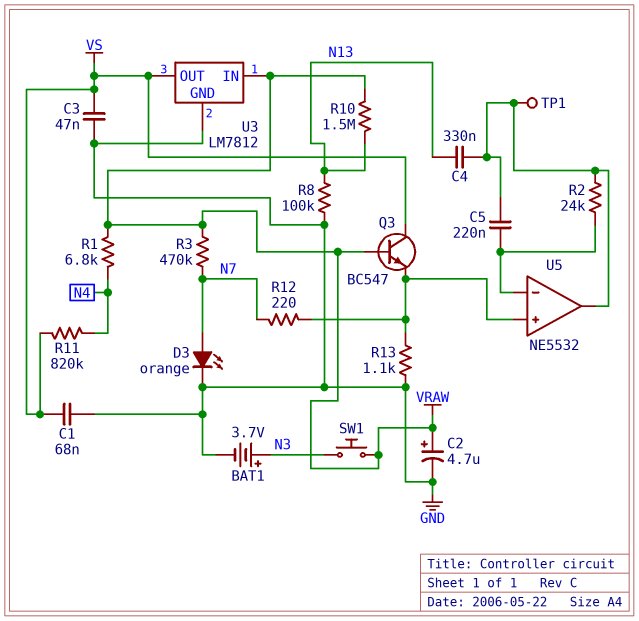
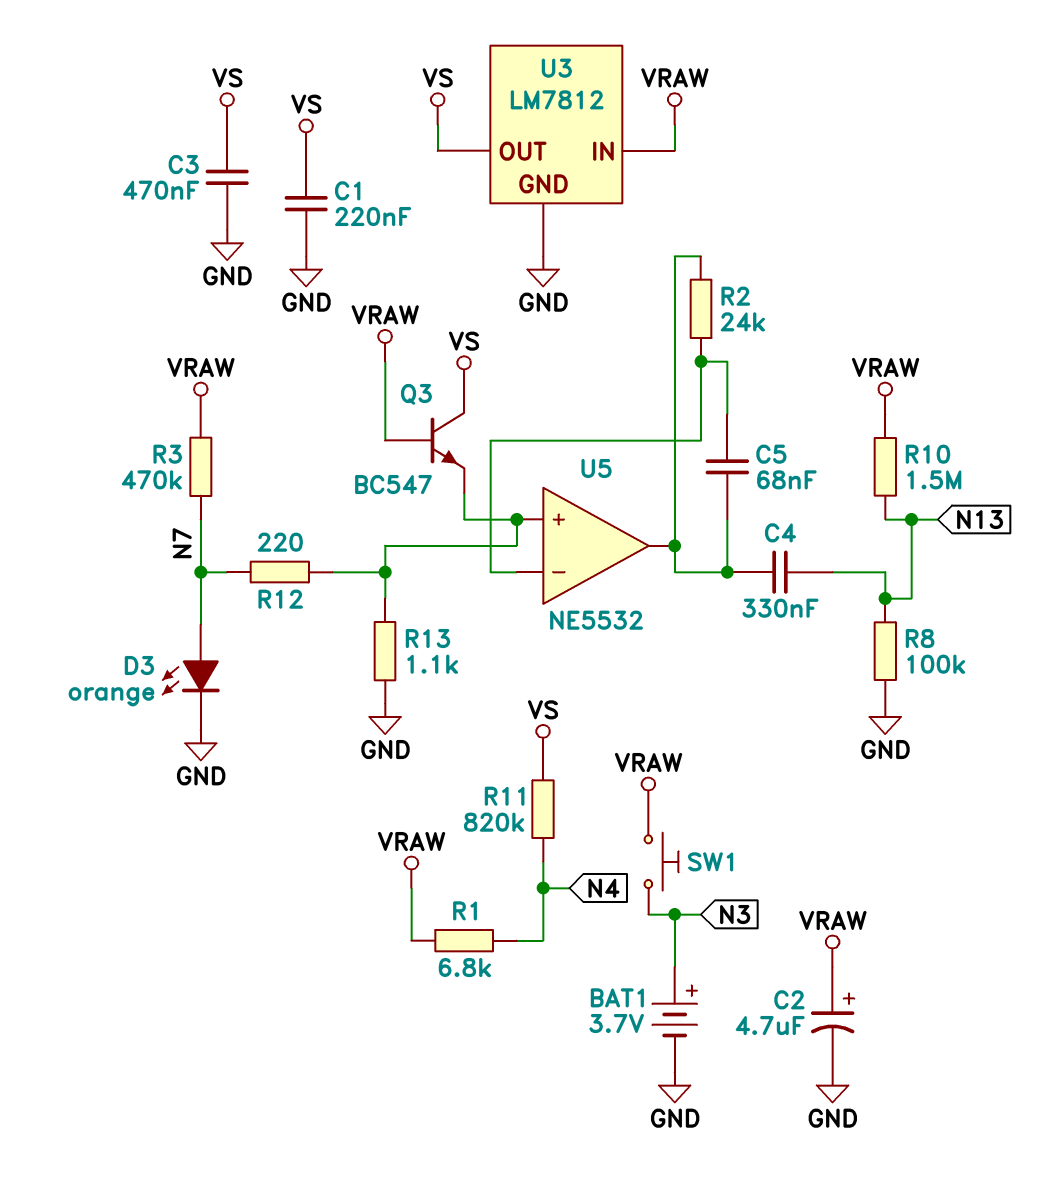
C1: 68nF (GND, VS) -> 220nF (GND, VS)
C3: 47nF (GND, VS) -> 470nF (GND, VS)
C5: 220nF (U5/in-, U5/out) -> 68nF (U5/in-, U5/out)
TP1: test point (U5/out) -> none

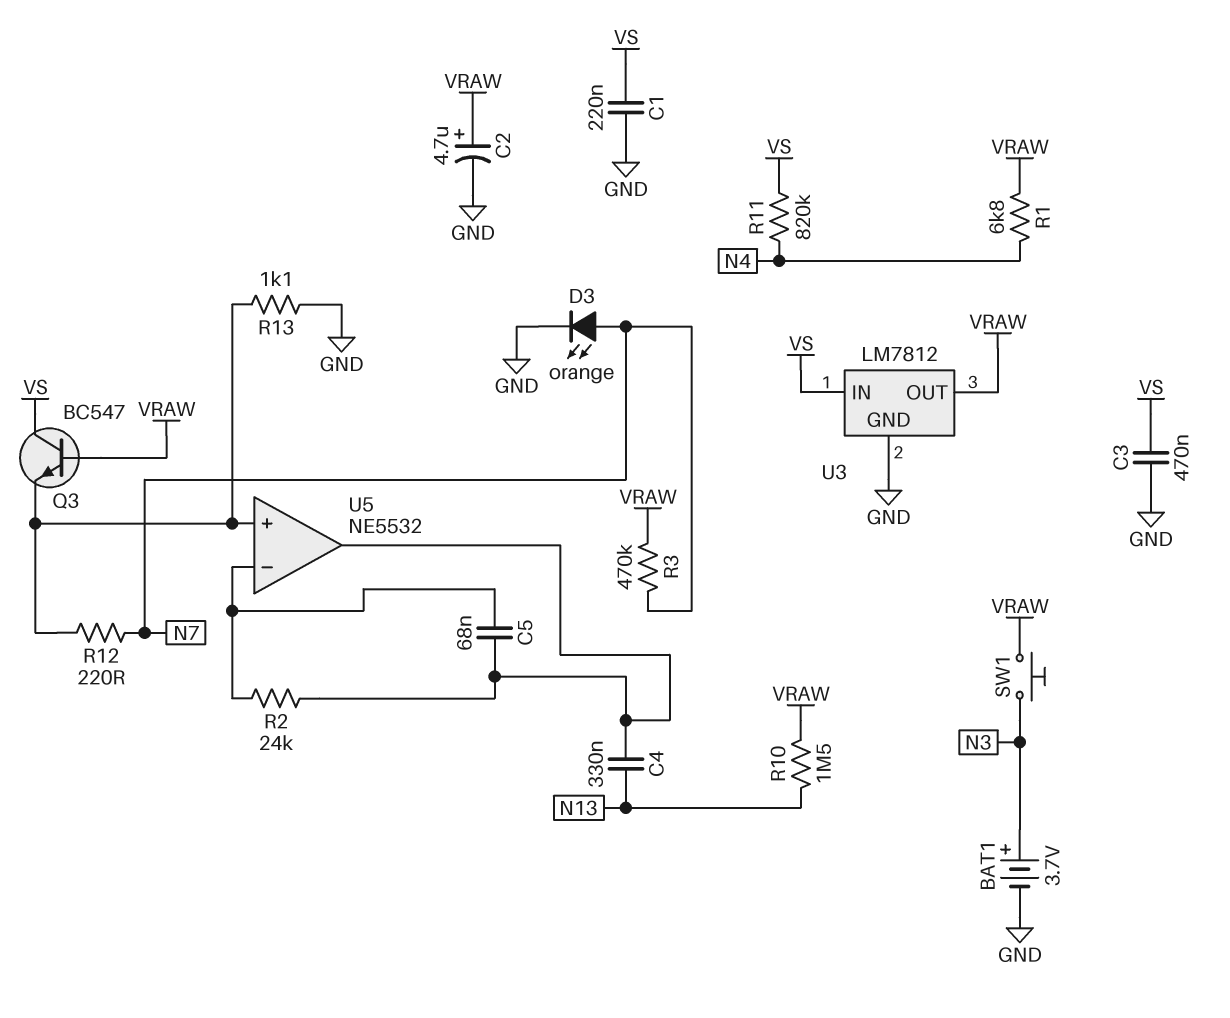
R8: 100k (GND, N13) -> none
U3 pin IN: VRAW -> VS
U3 pin OUT: VS -> VRAW

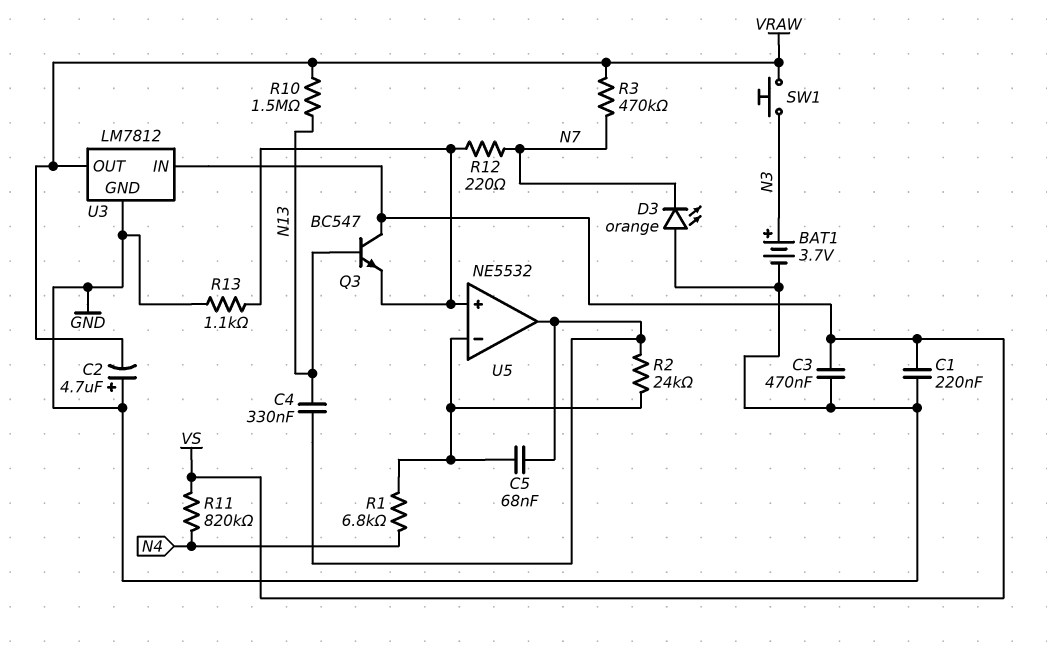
C2: 4.7uF (plus VRAW, minus GND) -> 4.7uF (plus GND, minus VRAW)
D3: LED orange (A N7, K GND) -> LED orange (A GND, K N7)
Q3: NPN BC547 (B VRAW, C VS, E U5/in+) -> NPN BC547 (B N13, C VS, E U5/in+)
R1: 6.8k (N4, VRAW) -> 6.8k (N4, U5/in-)

